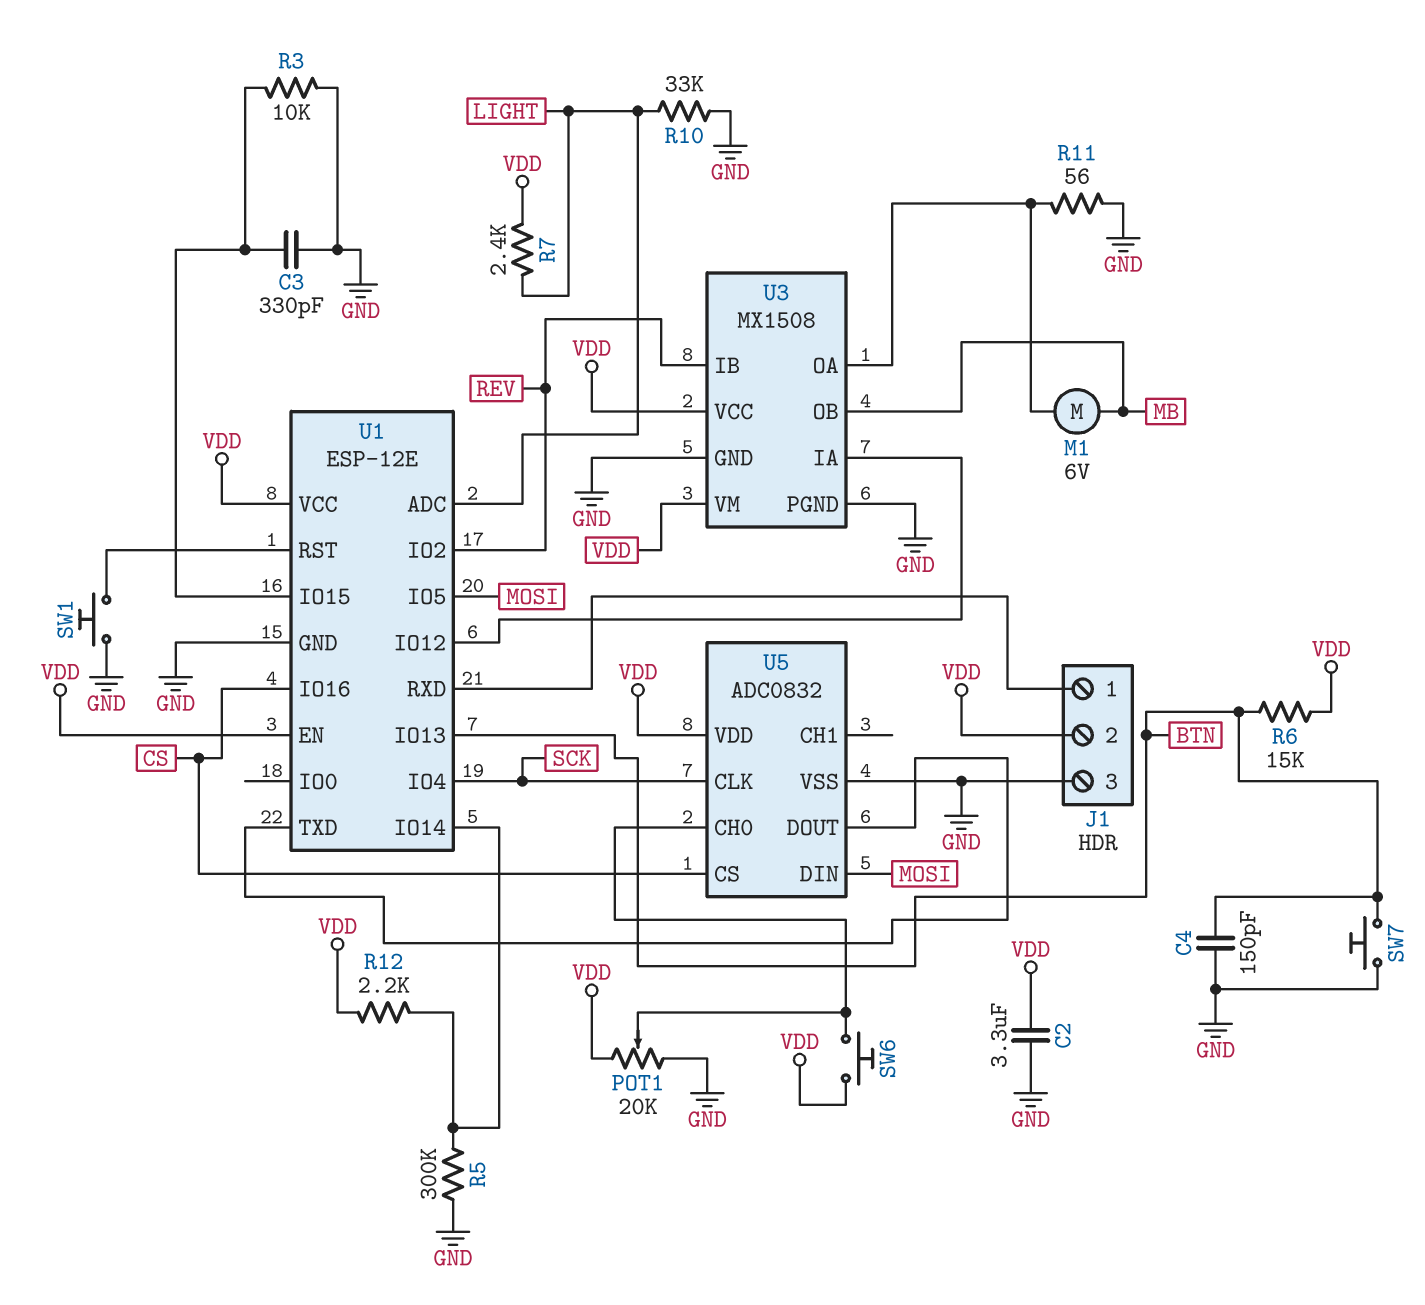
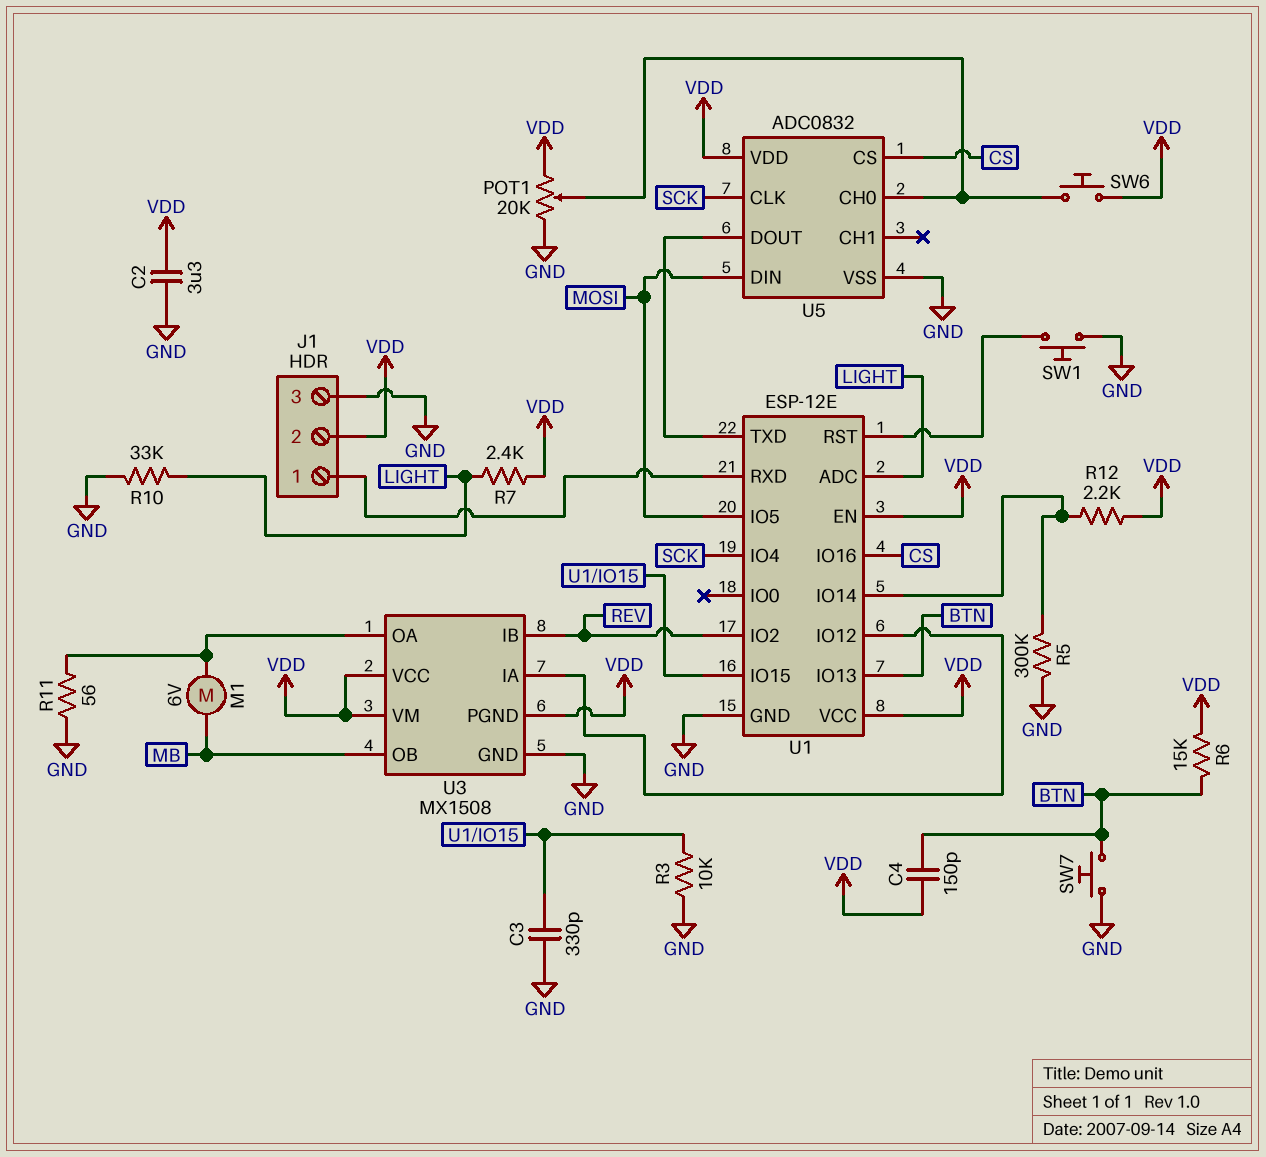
C4: 150pF (BTN, GND) -> 150pF (BTN, VDD)
U3 pin PGND: GND -> VDD

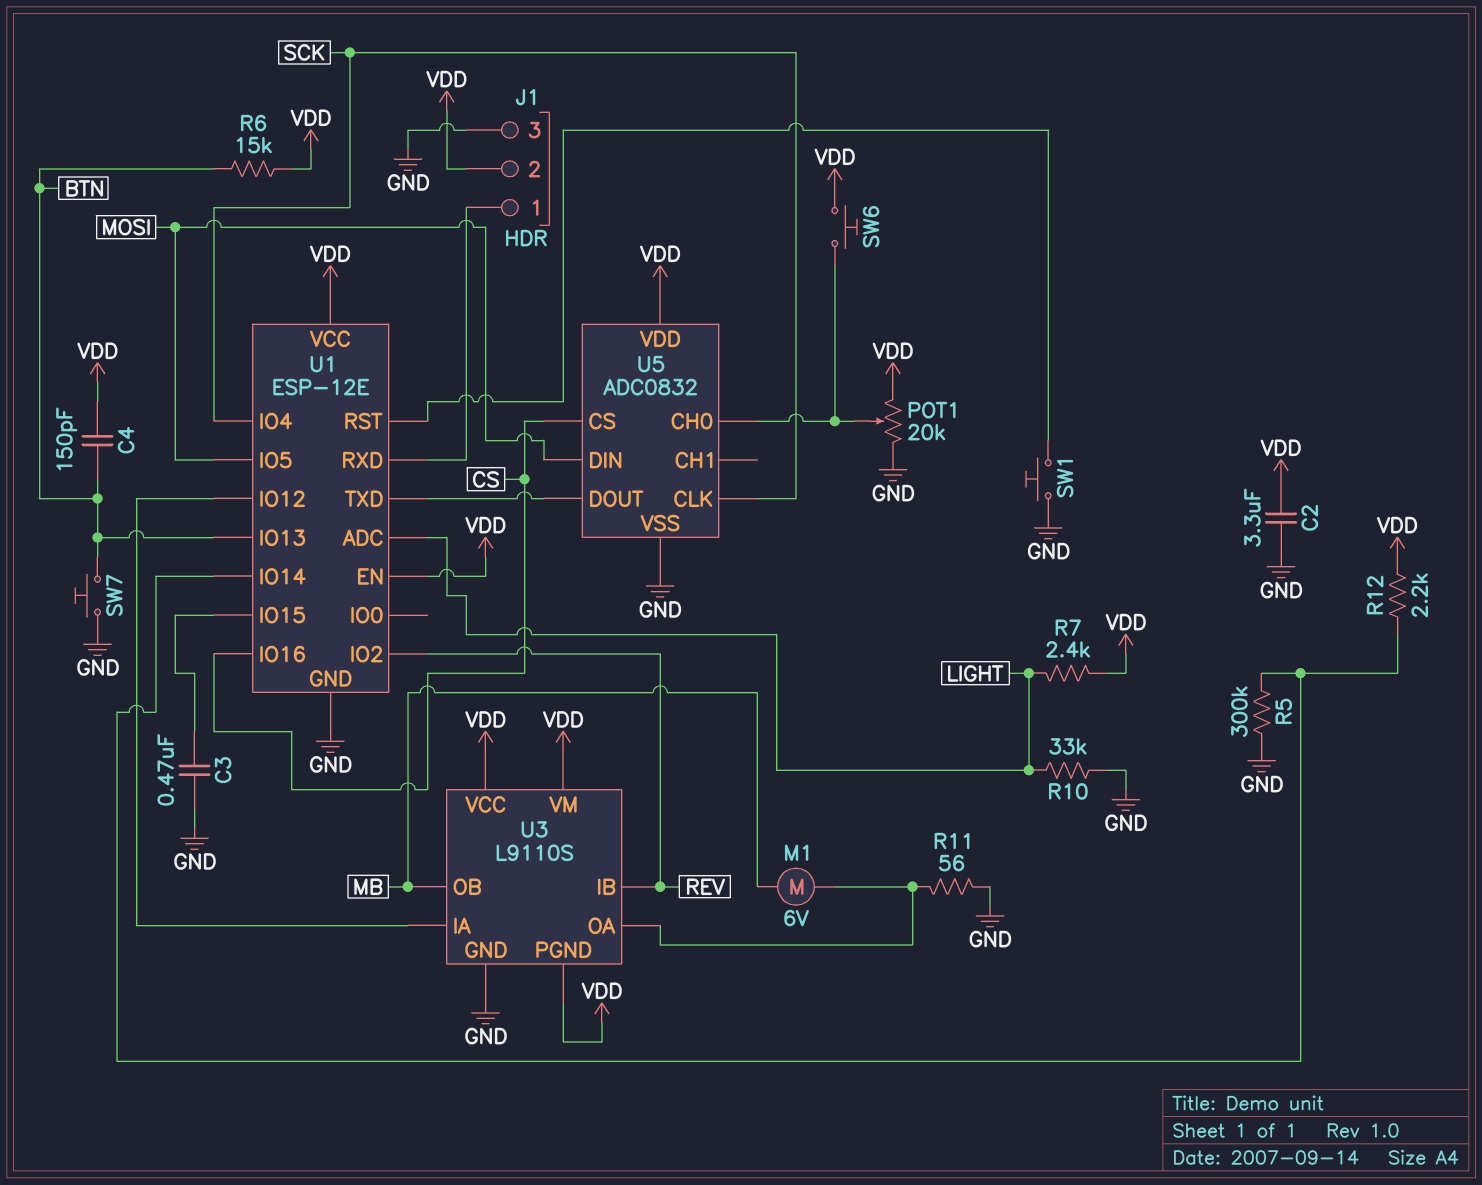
C3: 330pF (GND, U1/IO15) -> 470nF (GND, U1/IO15)
R3: 10k (GND, U1/IO15) -> none
U3: MX1508 -> L9110S

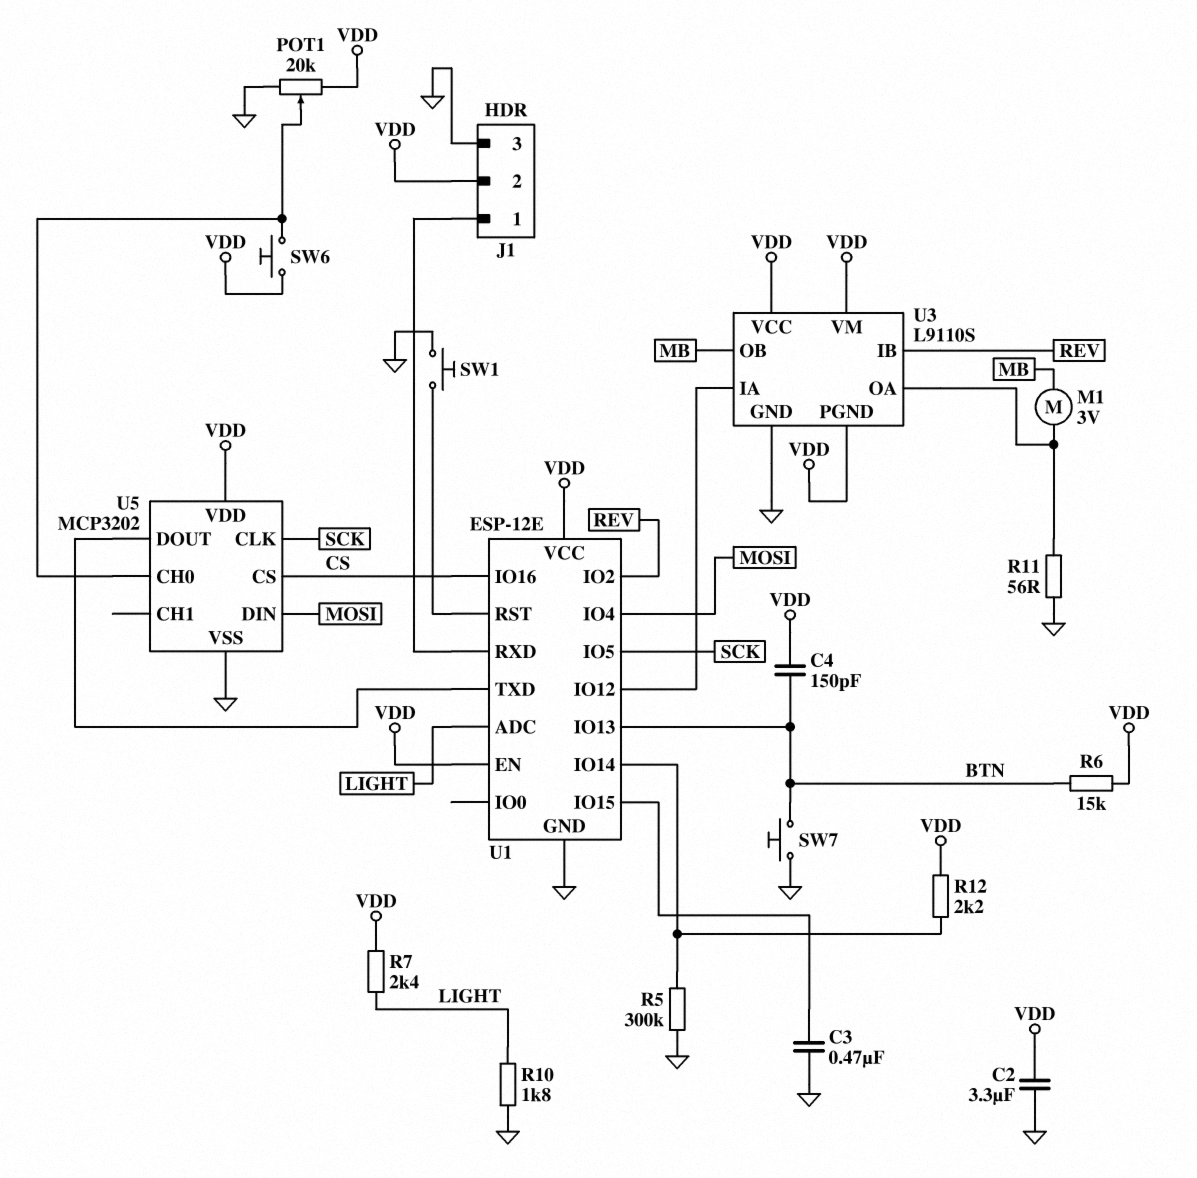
M1: motor 6V (MB, U3/OA) -> motor 3V (MB, U3/OA)
R10: 33k (GND, LIGHT) -> 1.8k (GND, LIGHT)
U1 pin IO4: SCK -> MOSI
U1 pin IO5: MOSI -> SCK
U5: ADC0832 -> MCP3202

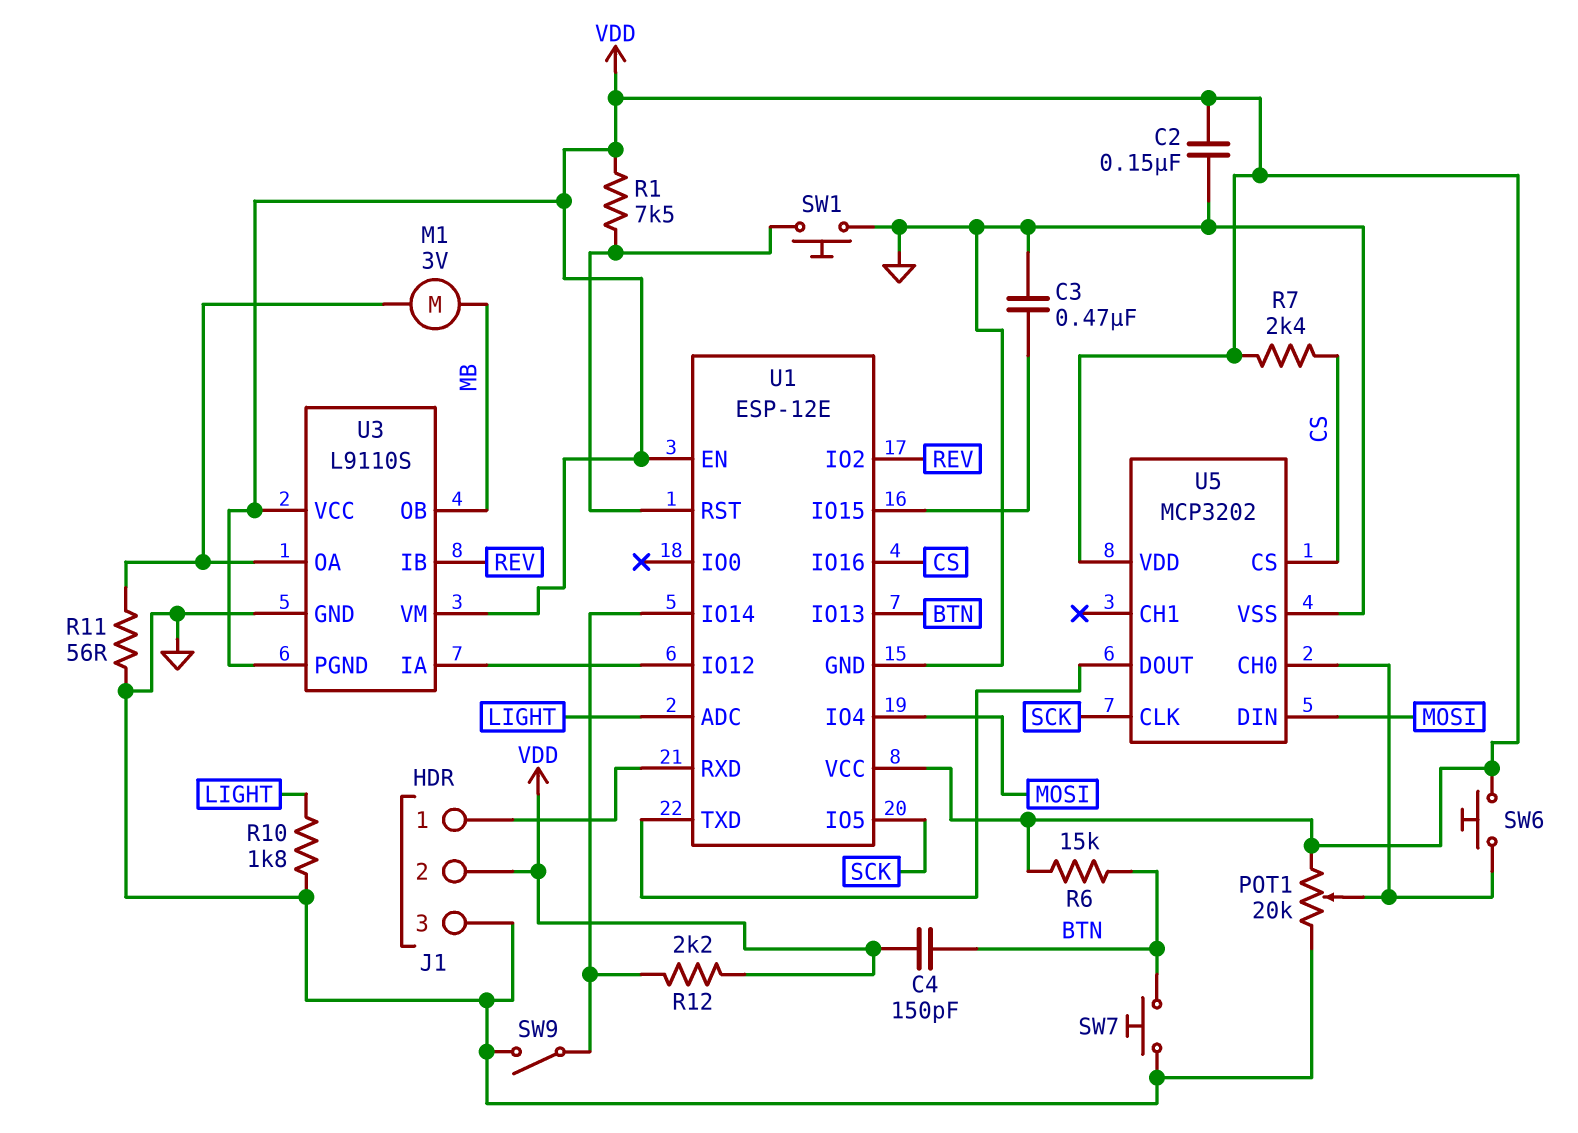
C2: 3.3uF (GND, VDD) -> 150nF (GND, VDD)
R1: none -> 7.5k (U1/RST, VDD)
R5: 300k (GND, U1/IO14) -> none
R7: 2.4k (LIGHT, VDD) -> 2.4k (CS, VDD)
SW9: none -> switch (GND, U1/IO14)

